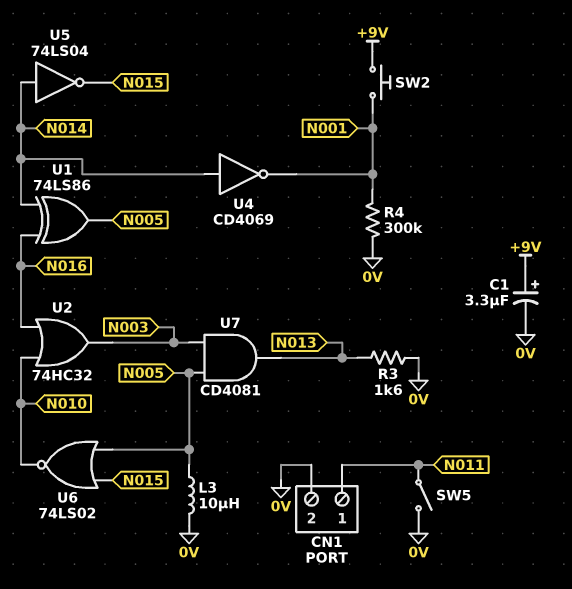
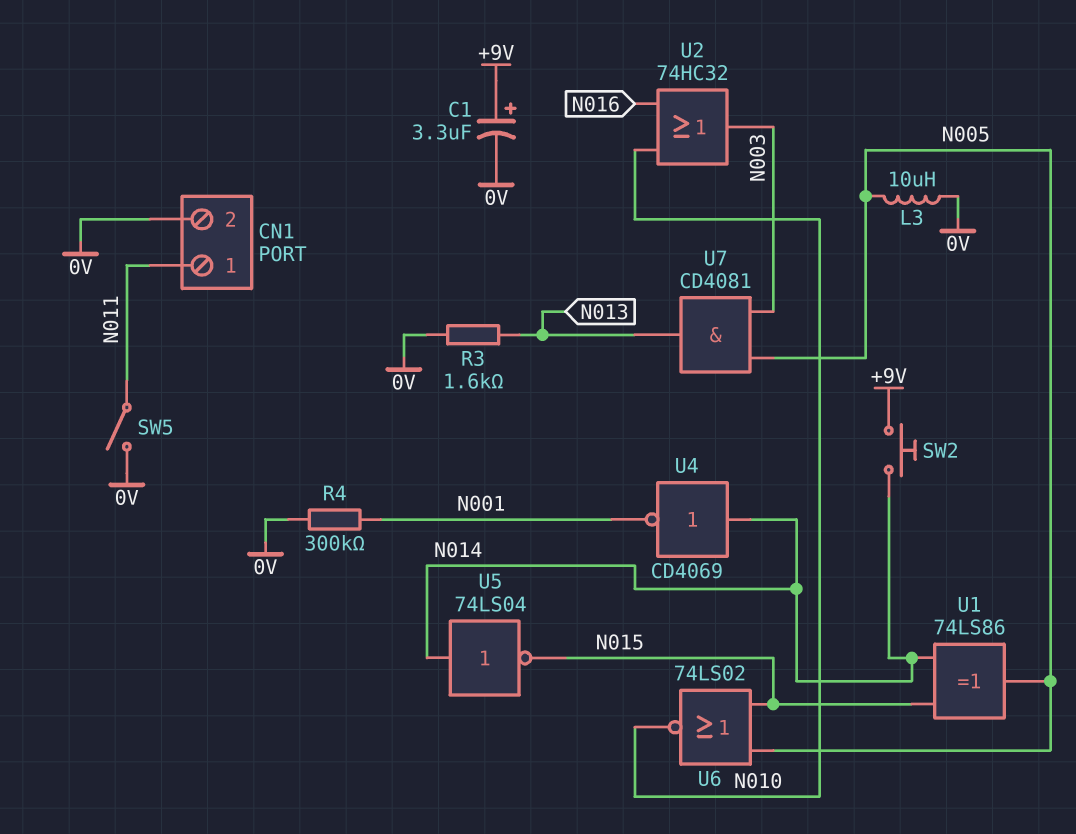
SW2: button (+9V, N001) -> button (+9V, N014)
U1: XOR 74LS86 (in N014, in N016, out N005) -> XOR 74LS86 (in N014, in N015, out N005)

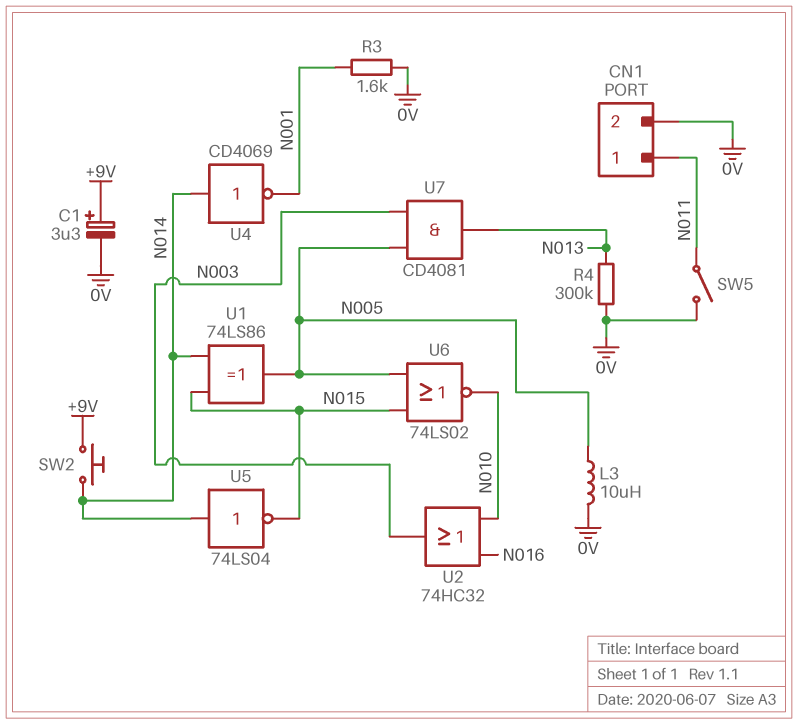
R3: 1.6k (0V, N013) -> 1.6k (0V, N001)
R4: 300k (0V, N001) -> 300k (0V, N013)

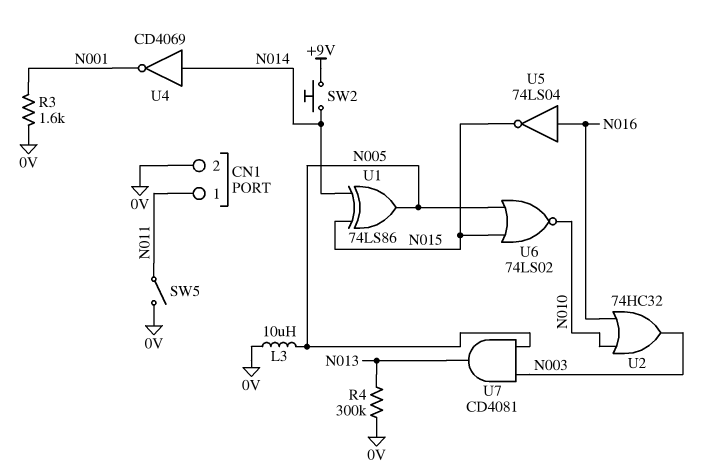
C1: 3.3uF (plus +9V, minus 0V) -> none
U5: NOT 74LS04 (in N014, out N015) -> NOT 74LS04 (in N016, out N015)

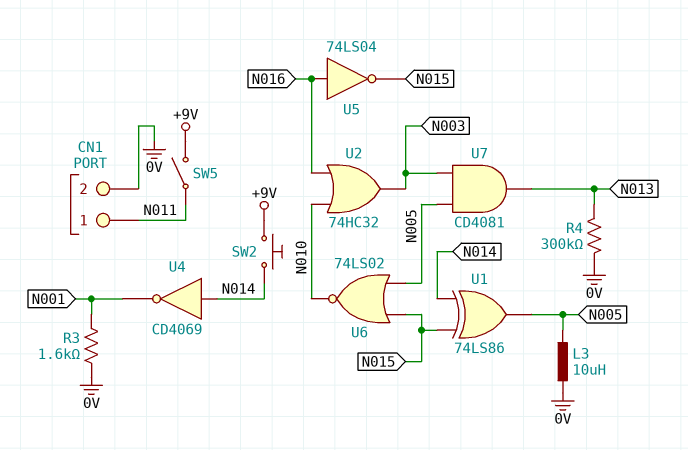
SW5: switch (0V, N011) -> switch (+9V, N011)

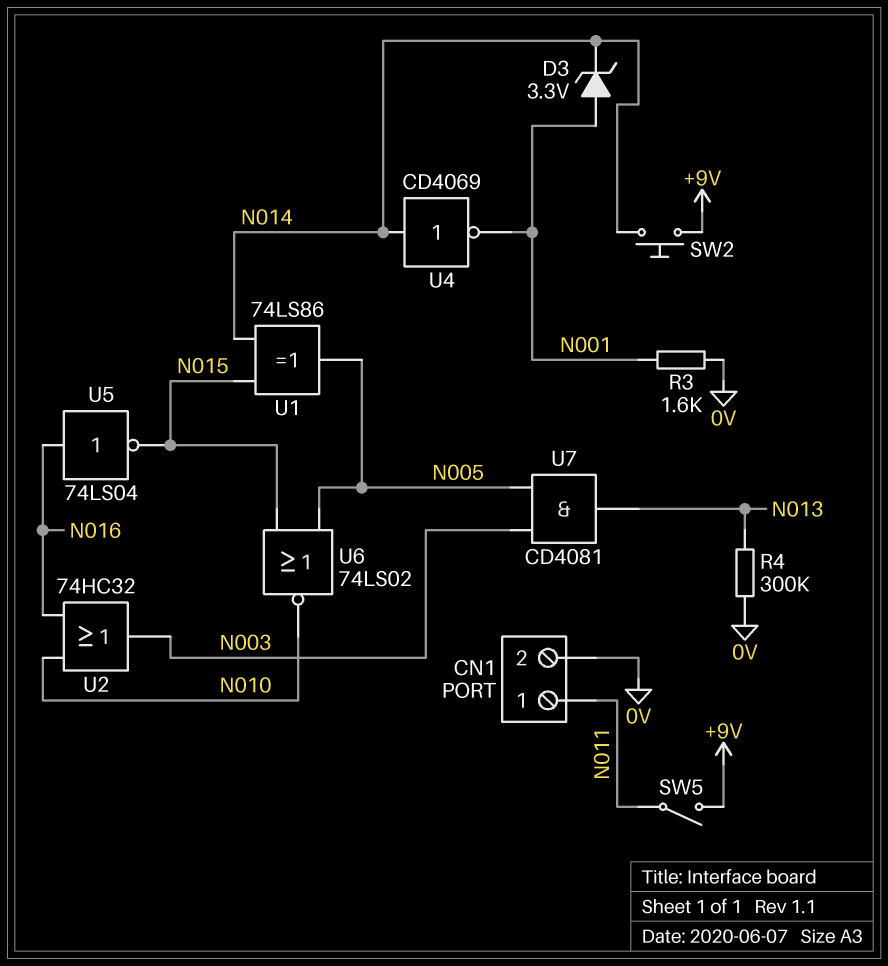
D3: none -> zener 3.3V (A N001, K N014)
L3: 10uH (0V, N005) -> none

